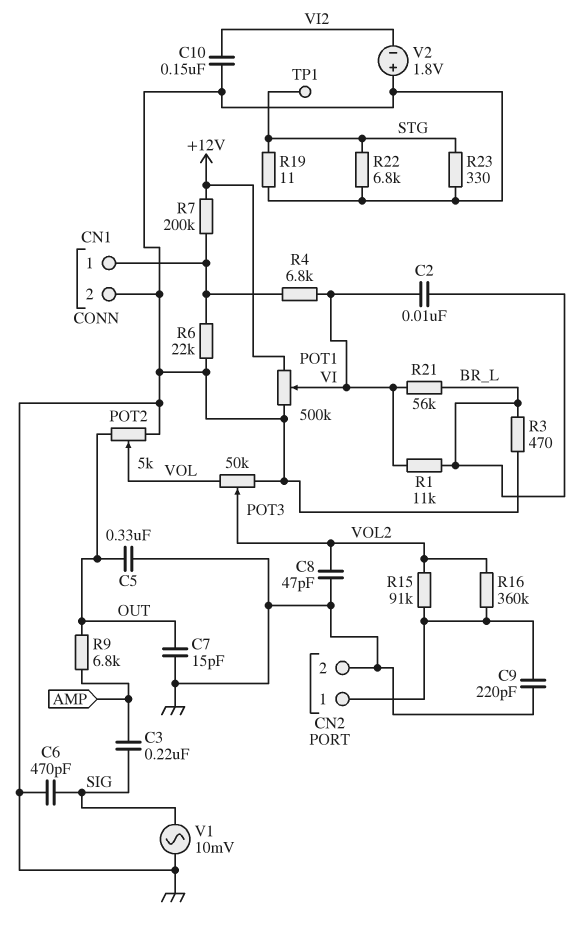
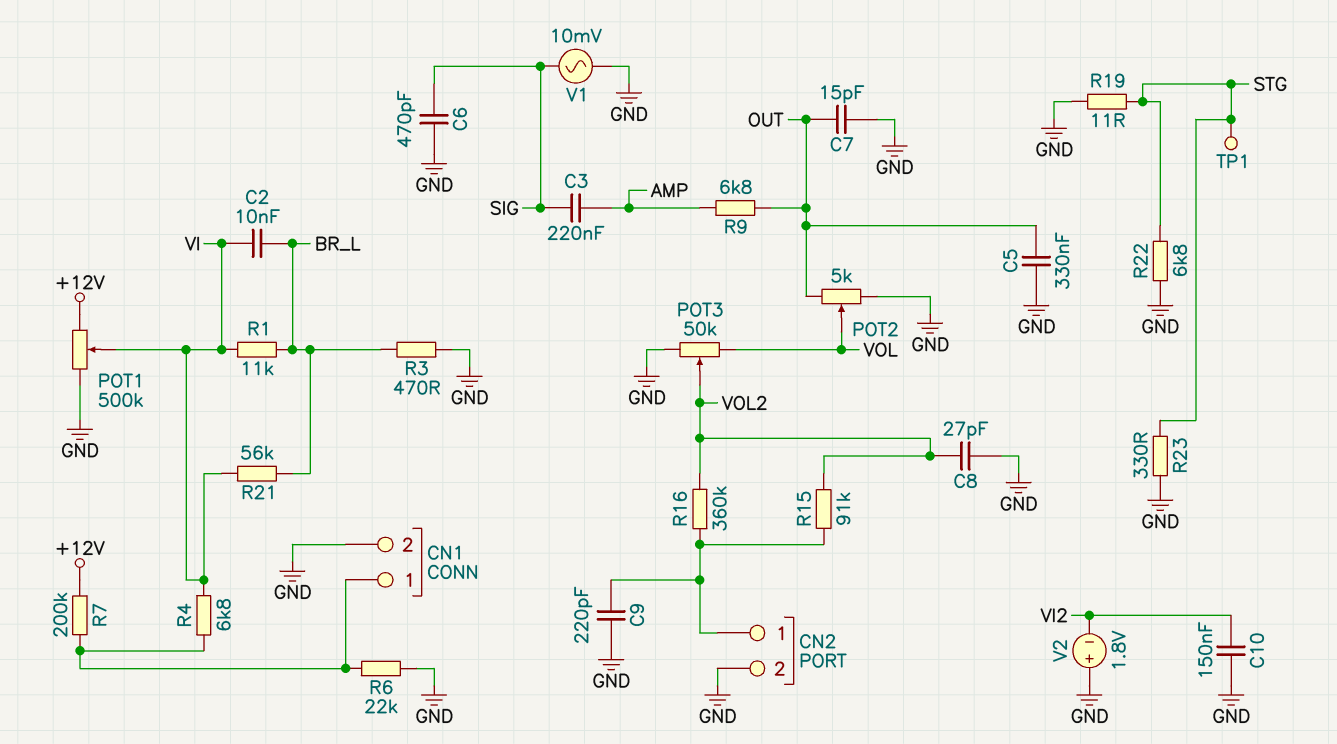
C8: 47pF (GND, VOL2) -> 27pF (GND, VOL2)

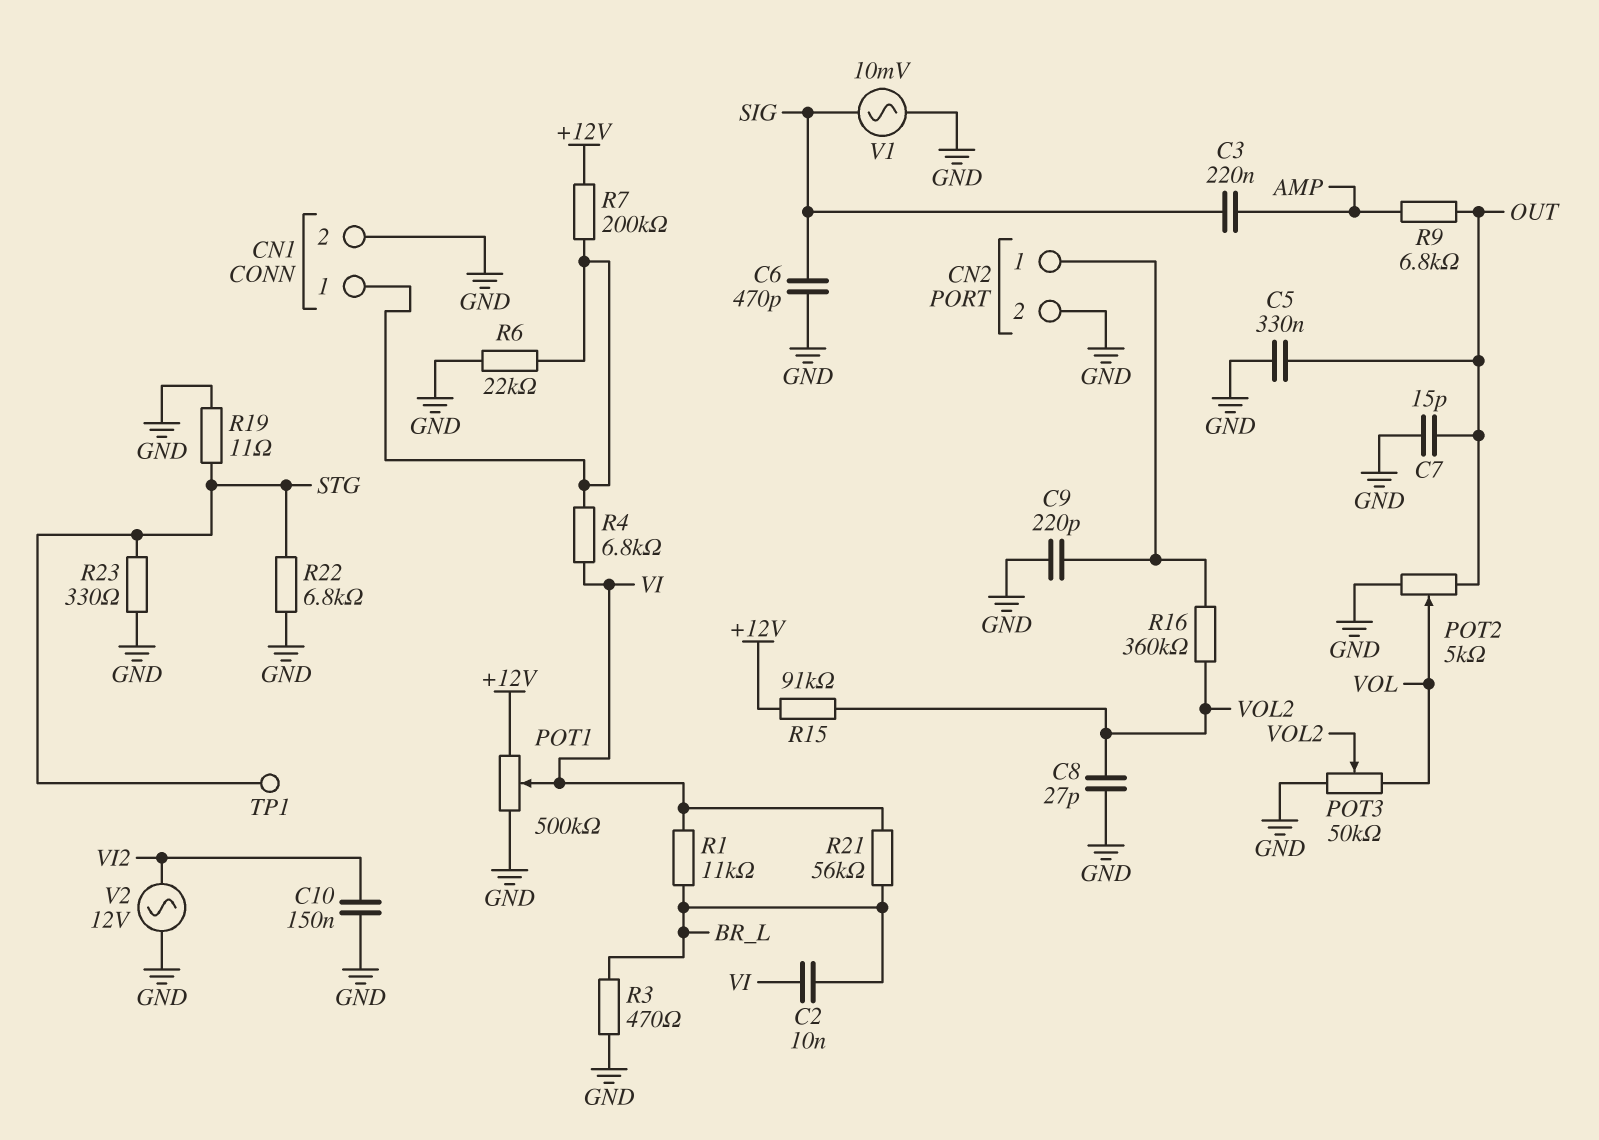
R15: 91k (CN2/1, VOL2) -> 91k (+12V, VOL2)
V2: 1.8V (plus GND, minus VI2) -> AC 12V (GND, VI2)

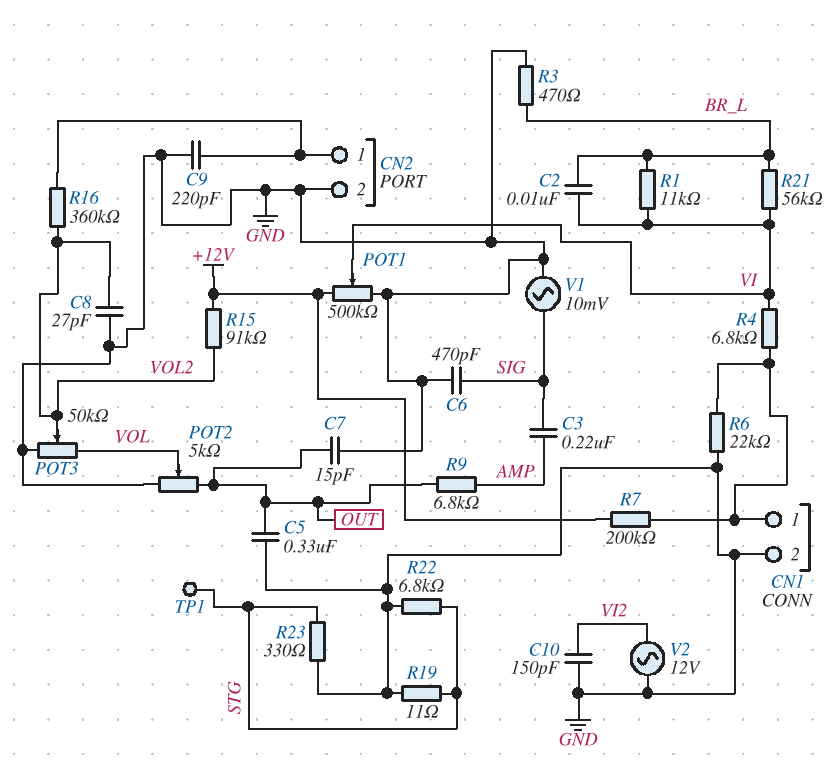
C10: 150nF (GND, VI2) -> 150pF (GND, VI2)

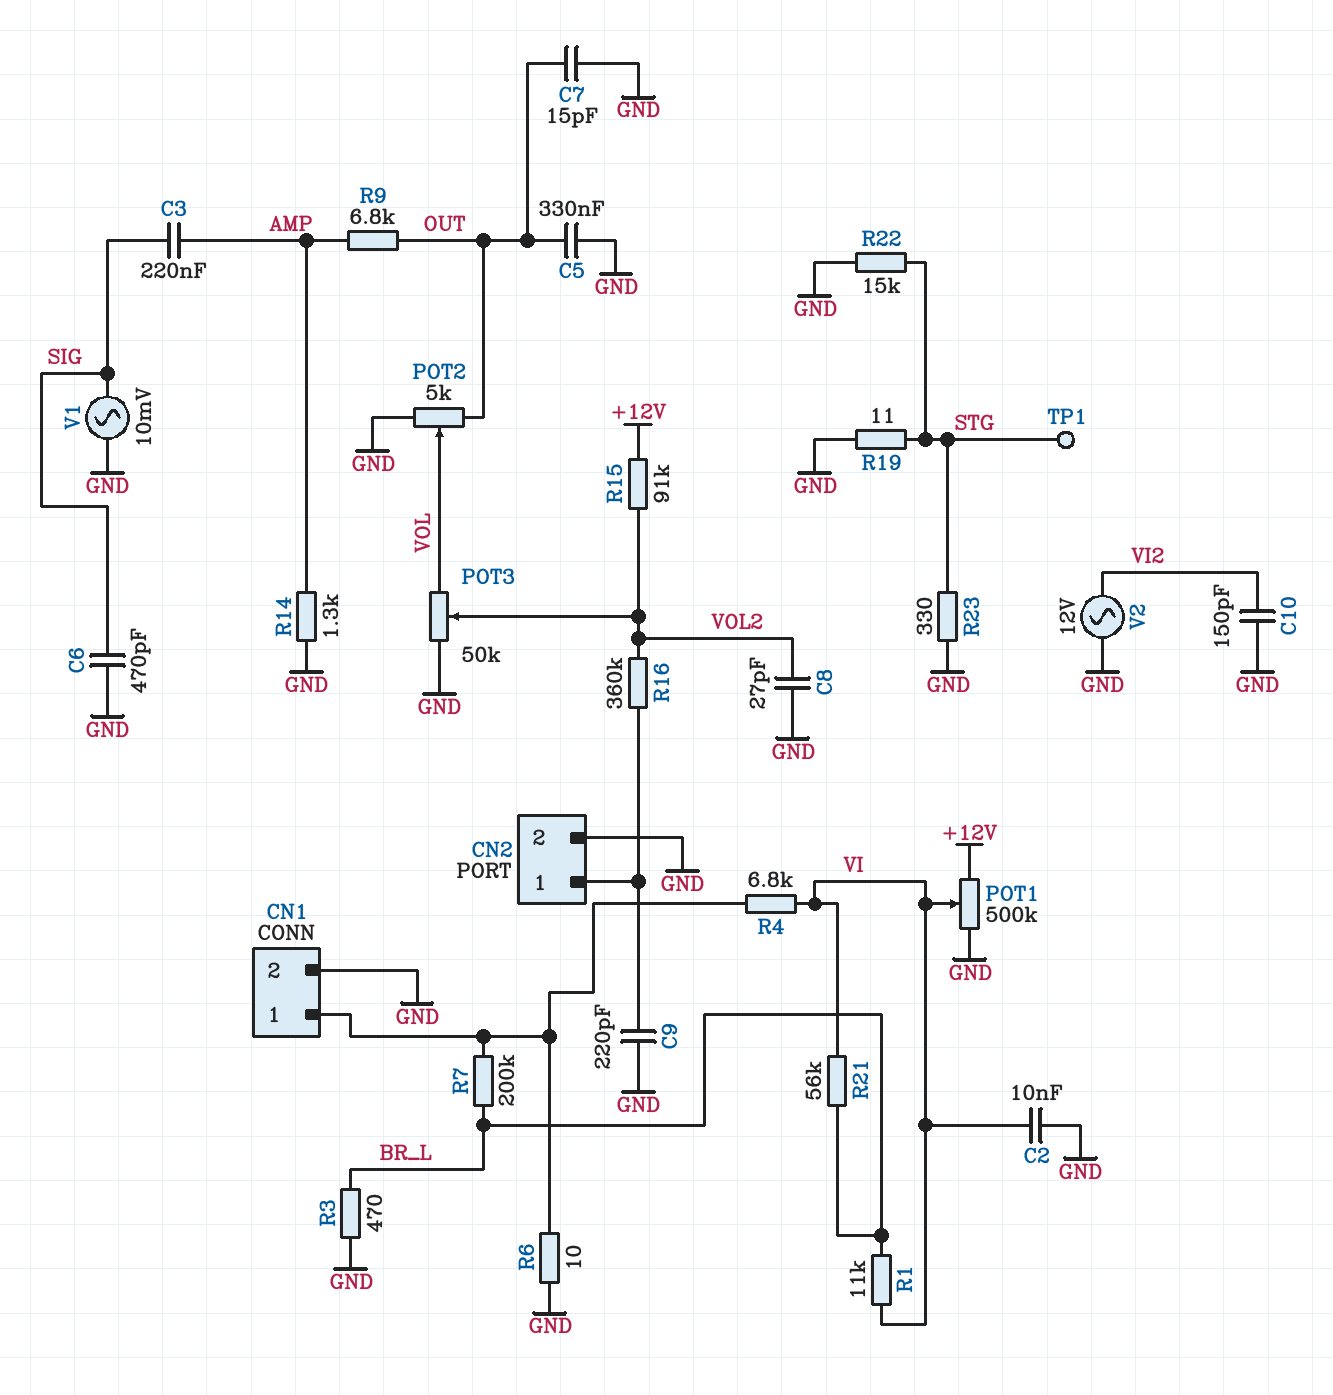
C2: 10nF (BR_L, VI) -> 10nF (GND, VI)
R6: 22k (CN1/1, GND) -> 10 (CN1/1, GND)
R7: 200k (+12V, CN1/1) -> 200k (BR_L, CN1/1)
R14: none -> 1.3k (AMP, GND)
R22: 6.8k (GND, STG) -> 15k (GND, STG)

